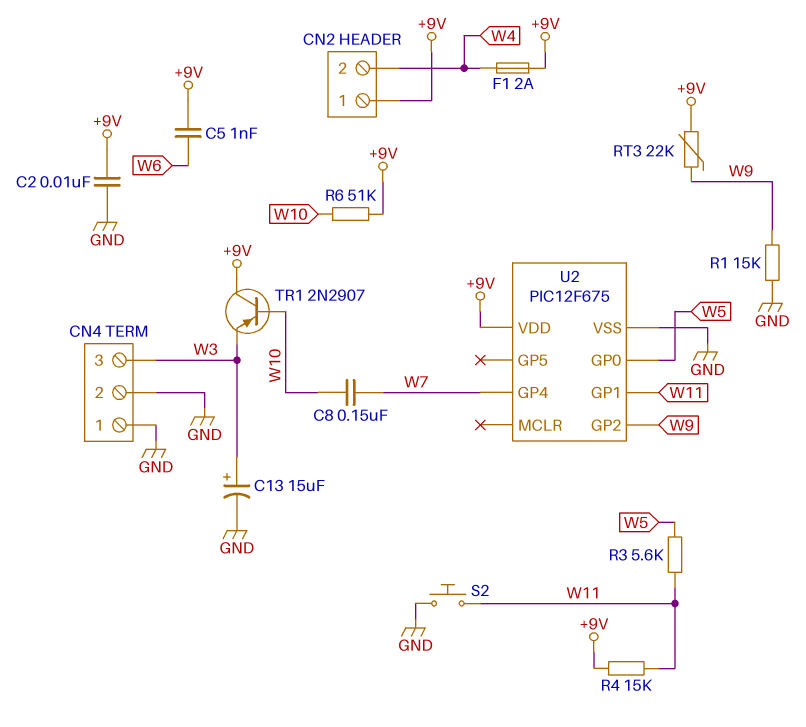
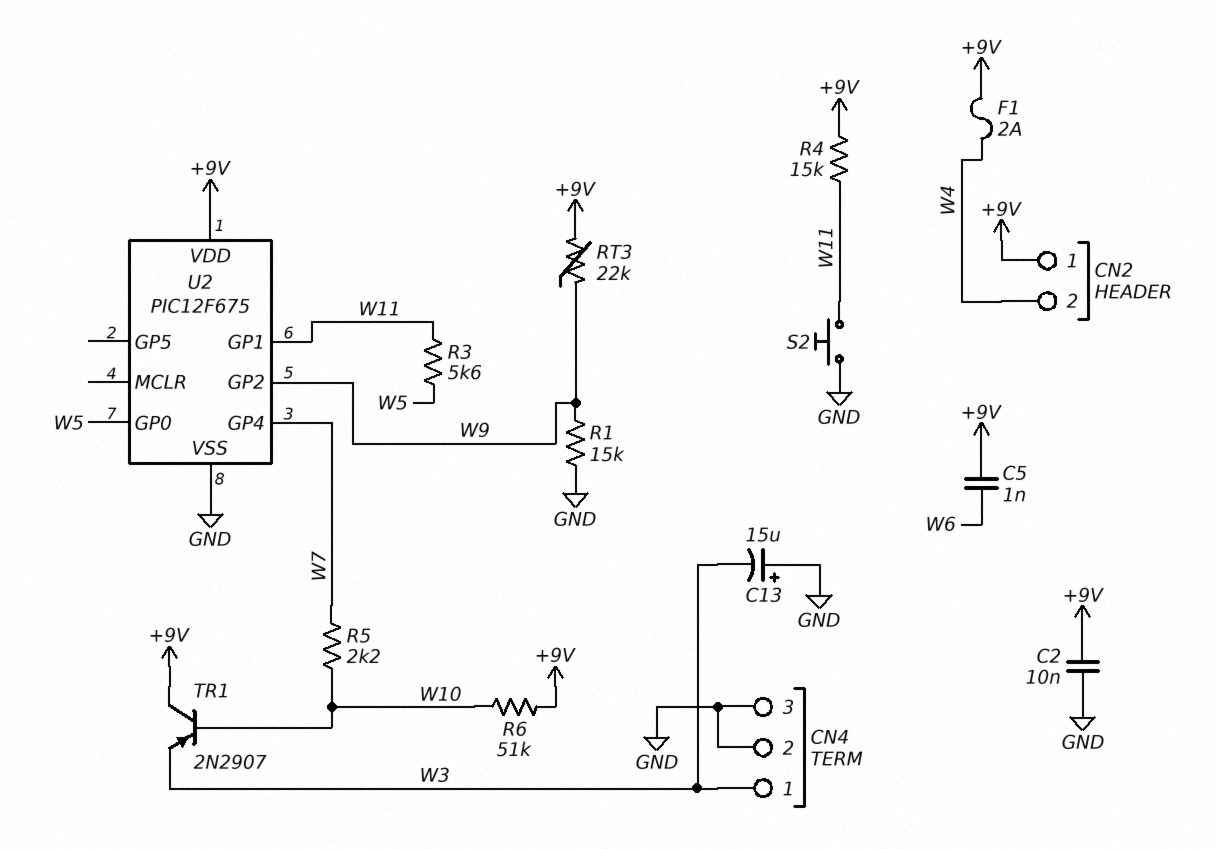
C8: 150nF (W7, W10) -> none
C13: 15uF (plus W3, minus GND) -> 15uF (plus GND, minus W3)
CN4 pin 1: GND -> W3
CN4 pin 3: W3 -> GND
R5: none -> 2.2k (W7, W10)

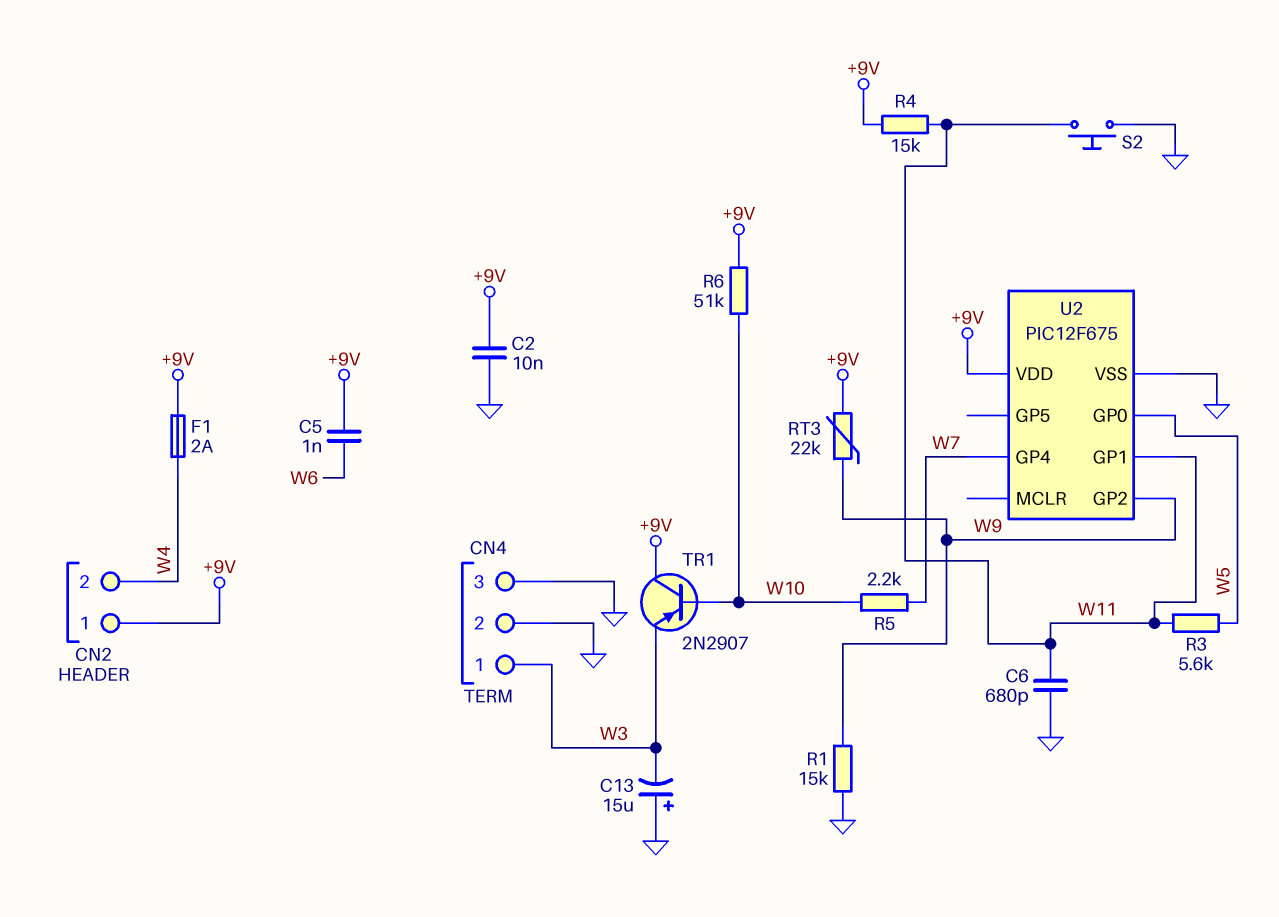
C6: none -> 680pF (GND, W11)

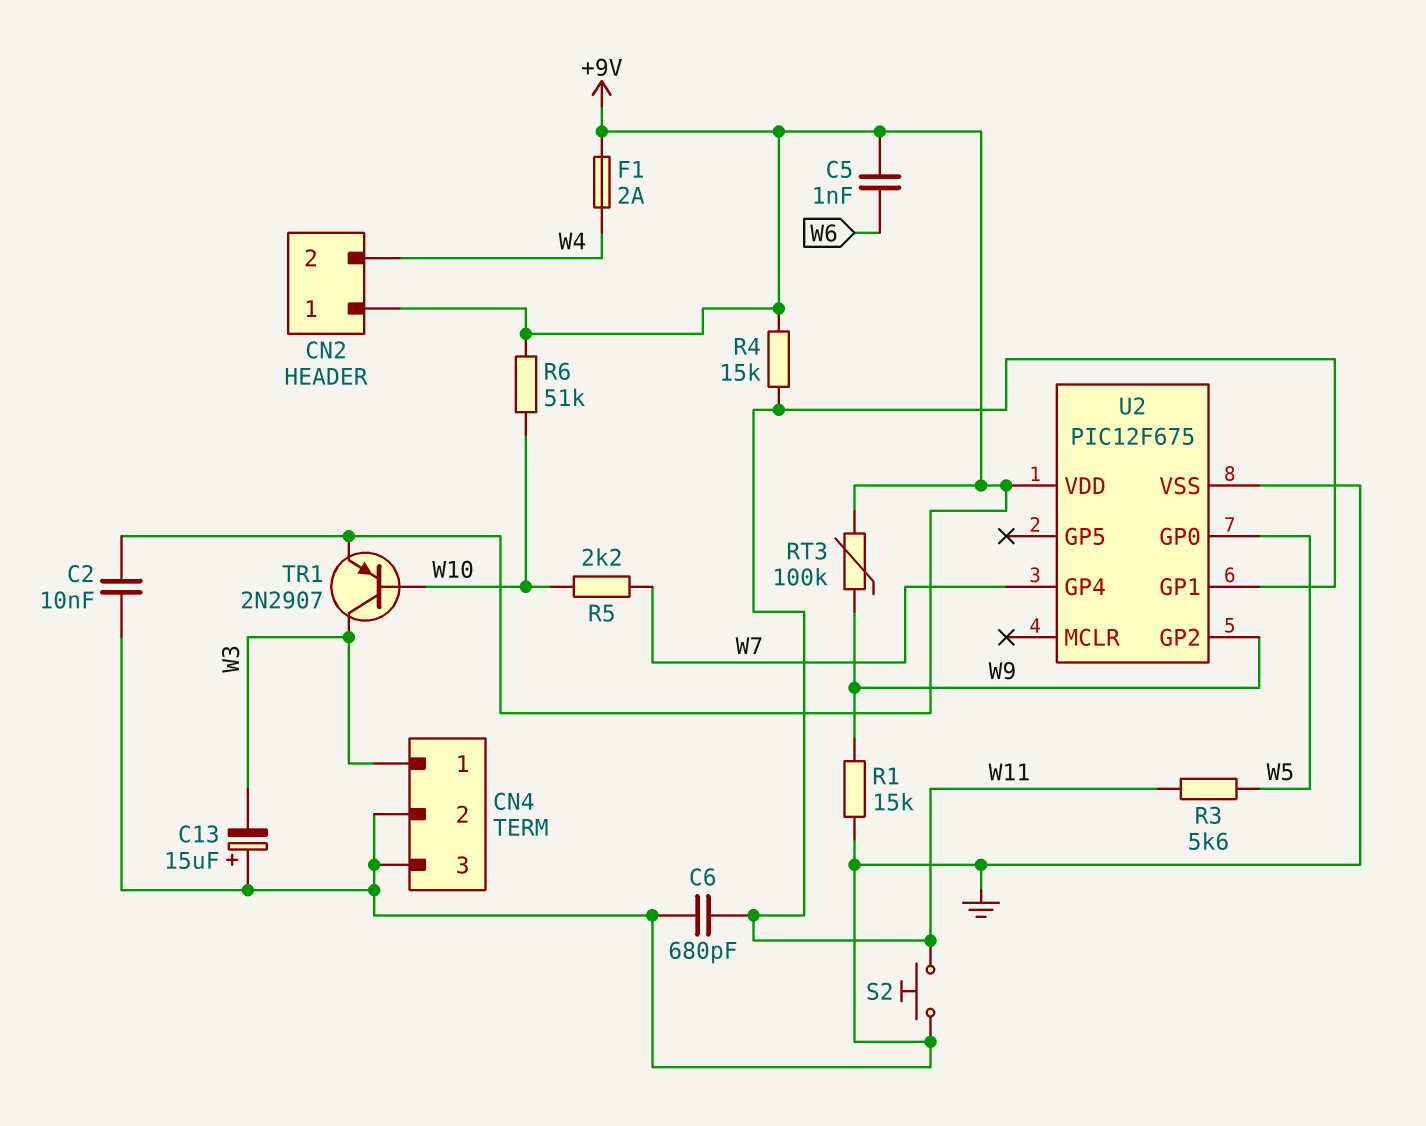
RT3: 22k (+9V, W9) -> 100k (+9V, W9)
TR1: PNP 2N2907 (B W10, C +9V, E W3) -> PNP 2N2907 (B W10, C W3, E +9V)

